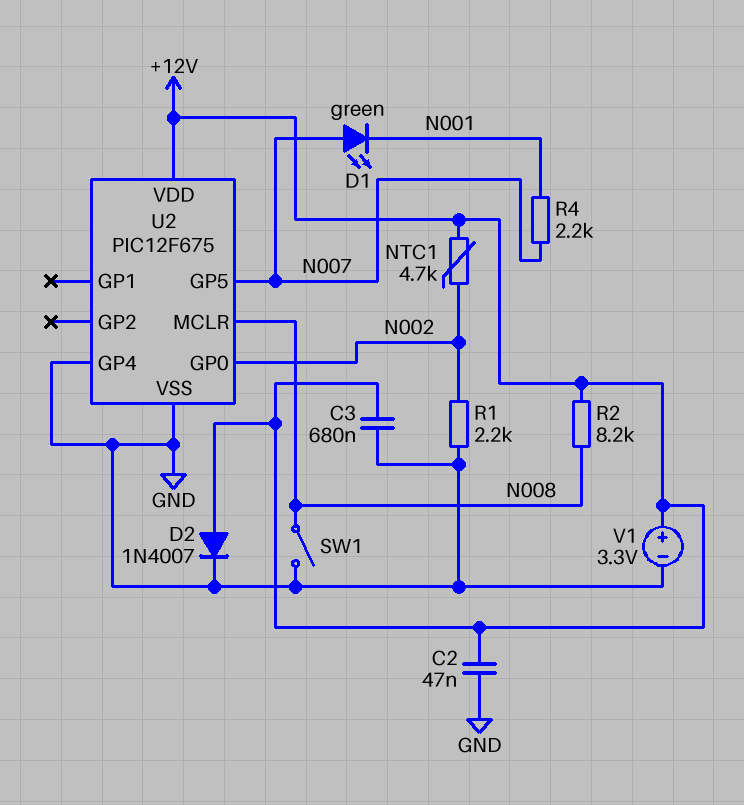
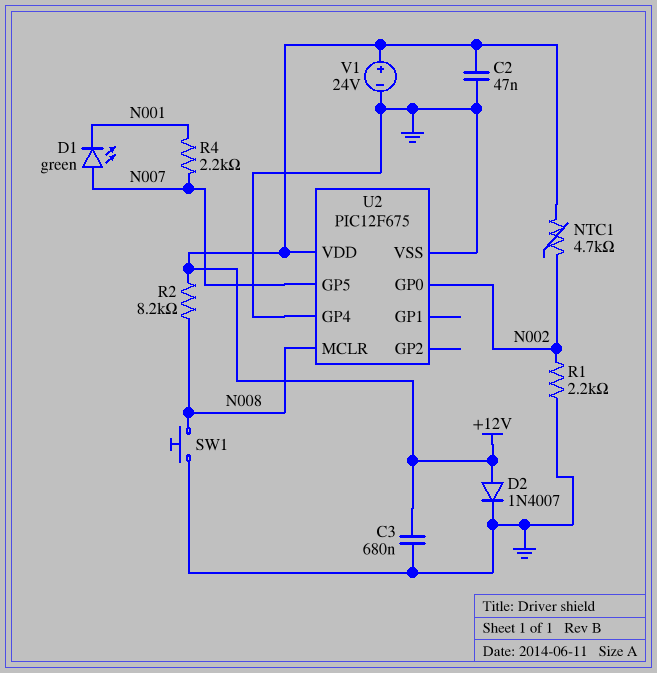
SW1: switch (GND, N008) -> button (GND, N008)
V1: 3.3V (plus +12V, minus GND) -> 24V (plus +12V, minus GND)

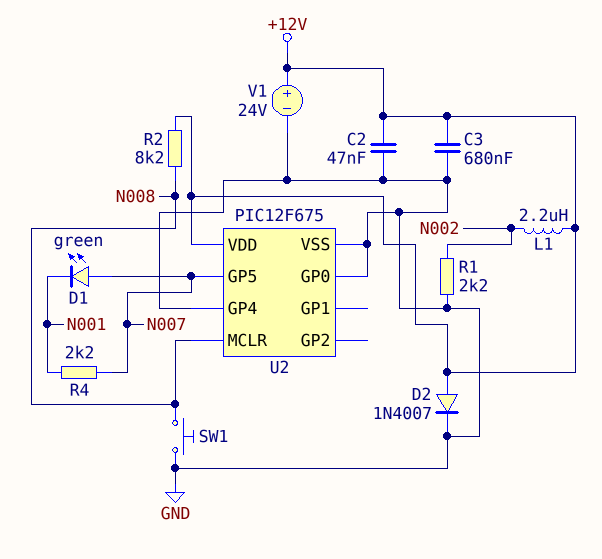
L1: none -> 2.2uH (+12V, N002)
NTC1: 4.7k (+12V, N002) -> none
U2 pin GP0: N002 -> GND

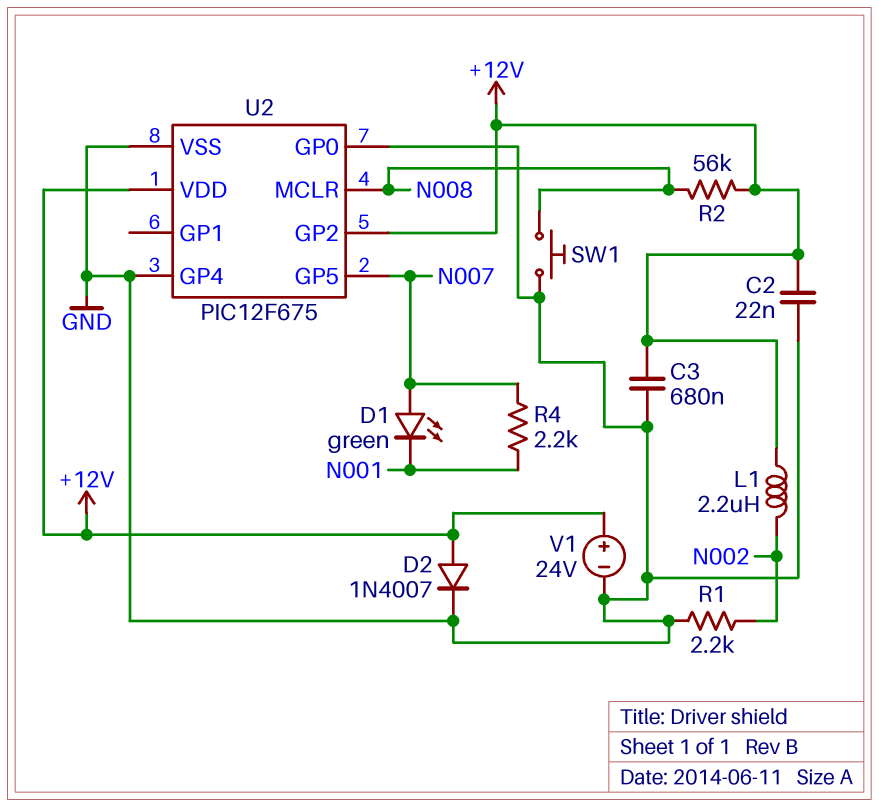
C2: 47nF (+12V, GND) -> 22nF (+12V, GND)
R2: 8.2k (+12V, N008) -> 56k (+12V, N008)
U2 pin GP2: none -> +12V

